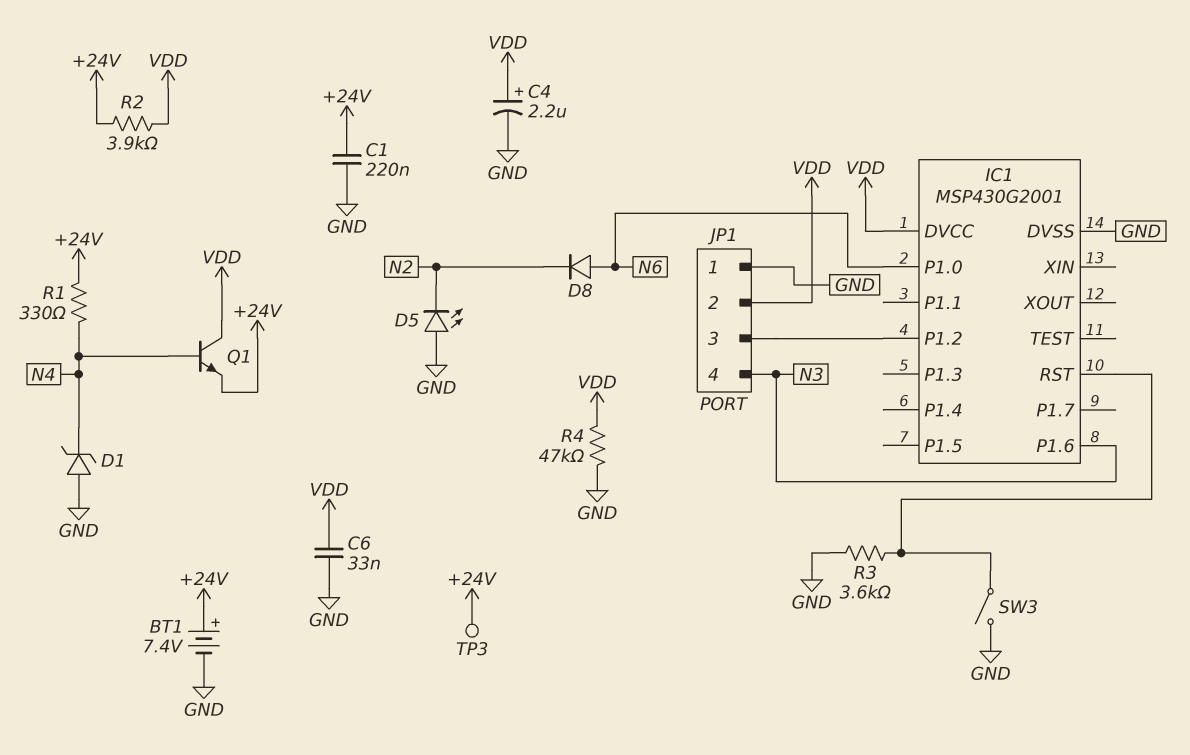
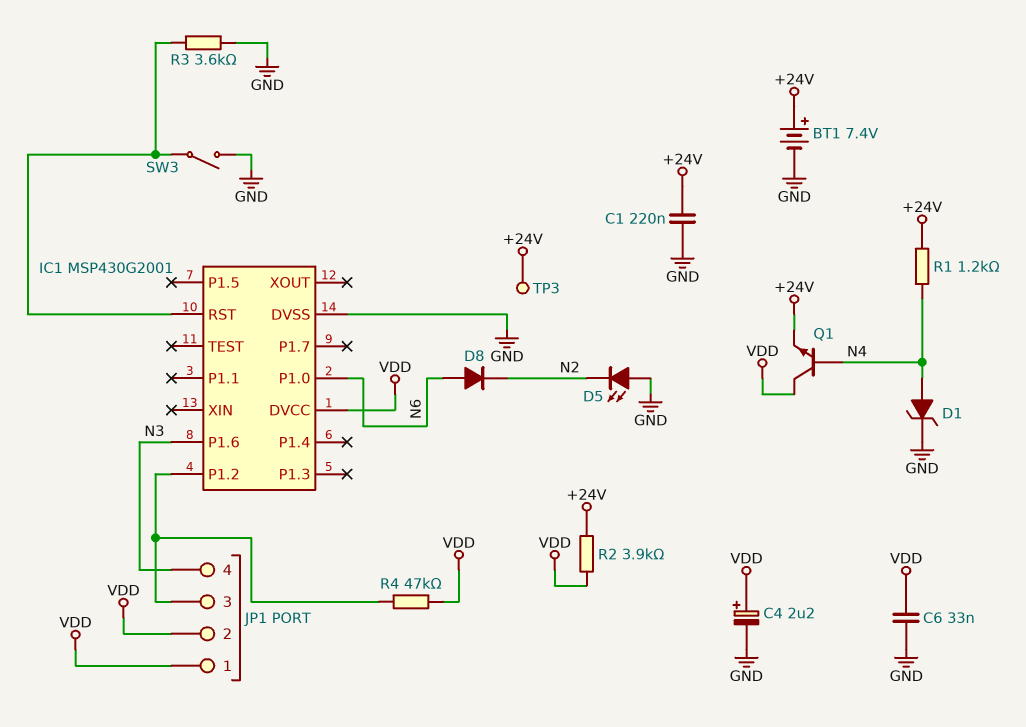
D1: zener (A GND, K N4) -> zener (A N4, K GND)
JP1 pin 1: GND -> VDD
R1: 330 (+24V, N4) -> 1.2k (+24V, N4)
R4: 47k (GND, VDD) -> 47k (IC1/P1.2, VDD)

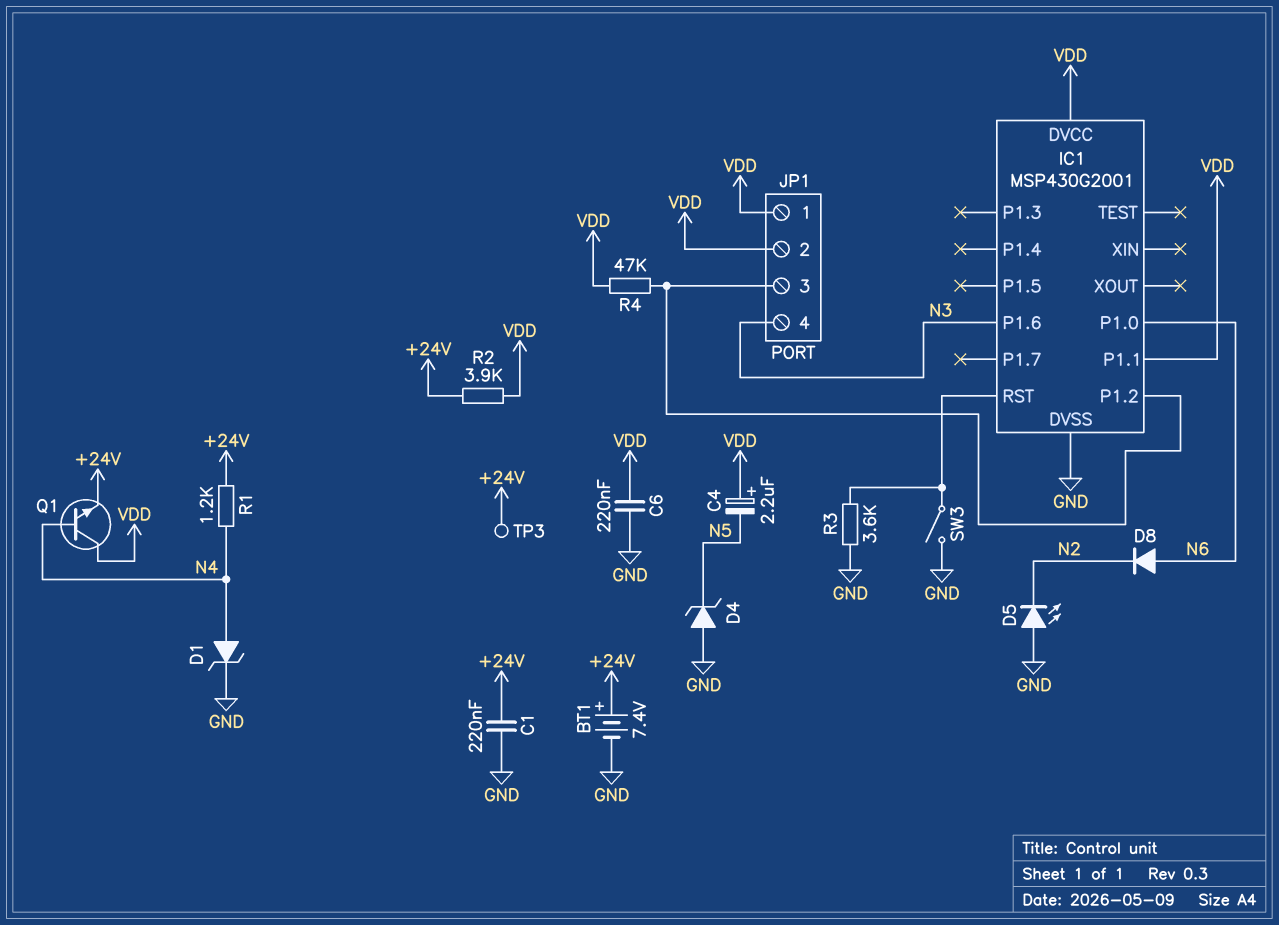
C4: 2.2uF (plus VDD, minus GND) -> 2.2uF (plus VDD, minus N5)
C6: 33nF (GND, VDD) -> 220nF (GND, VDD)
D4: none -> zener (A GND, K N5)
IC1 pin P1.1: none -> VDD

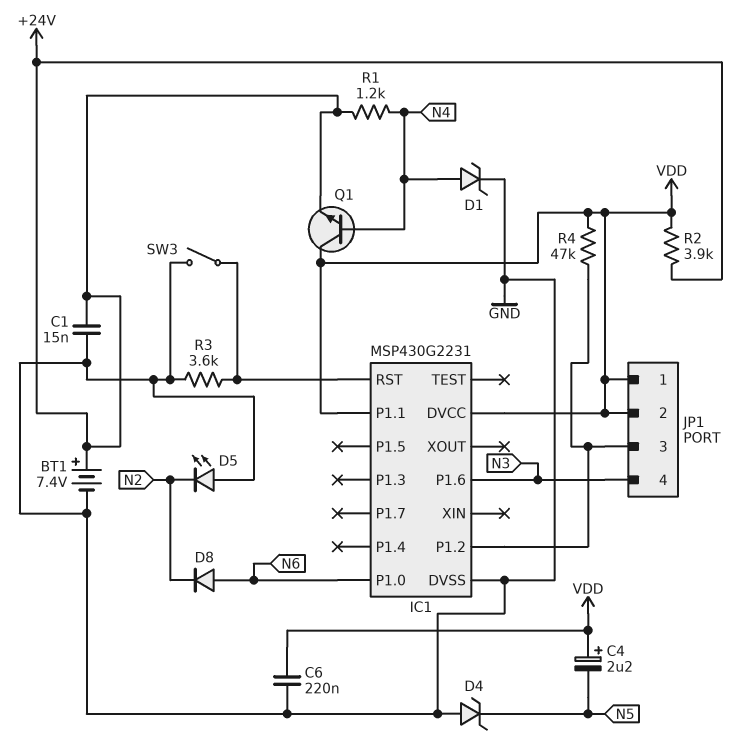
C1: 220nF (+24V, GND) -> 15nF (+24V, GND)
IC1: MSP430G2001 -> MSP430G2231
TP3: test point (+24V) -> none

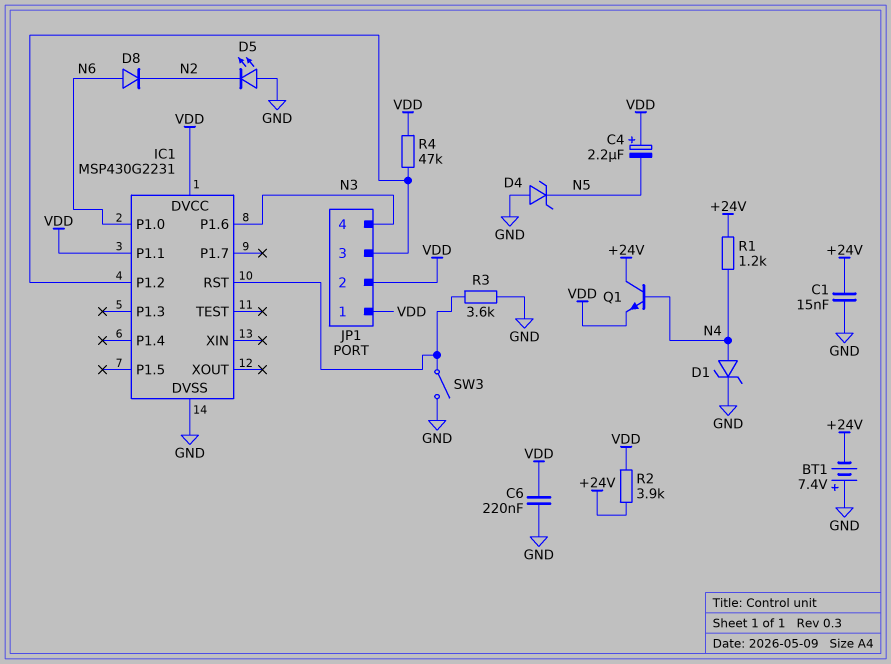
BT1: 7.4V (plus +24V, minus GND) -> 7.4V (plus GND, minus +24V)
Q1: NPN (B N4, C VDD, E +24V) -> NPN (B N4, C +24V, E VDD)

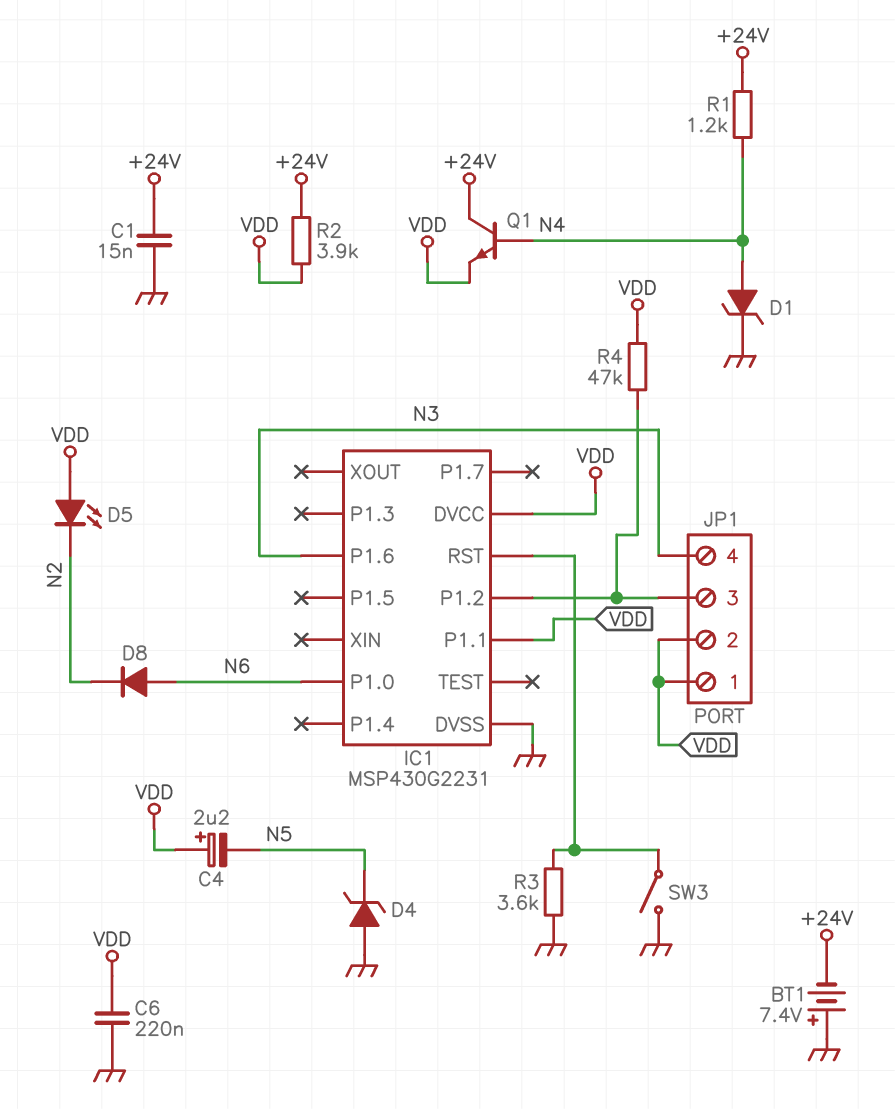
D5: LED (A GND, K N2) -> LED (A VDD, K N2)

